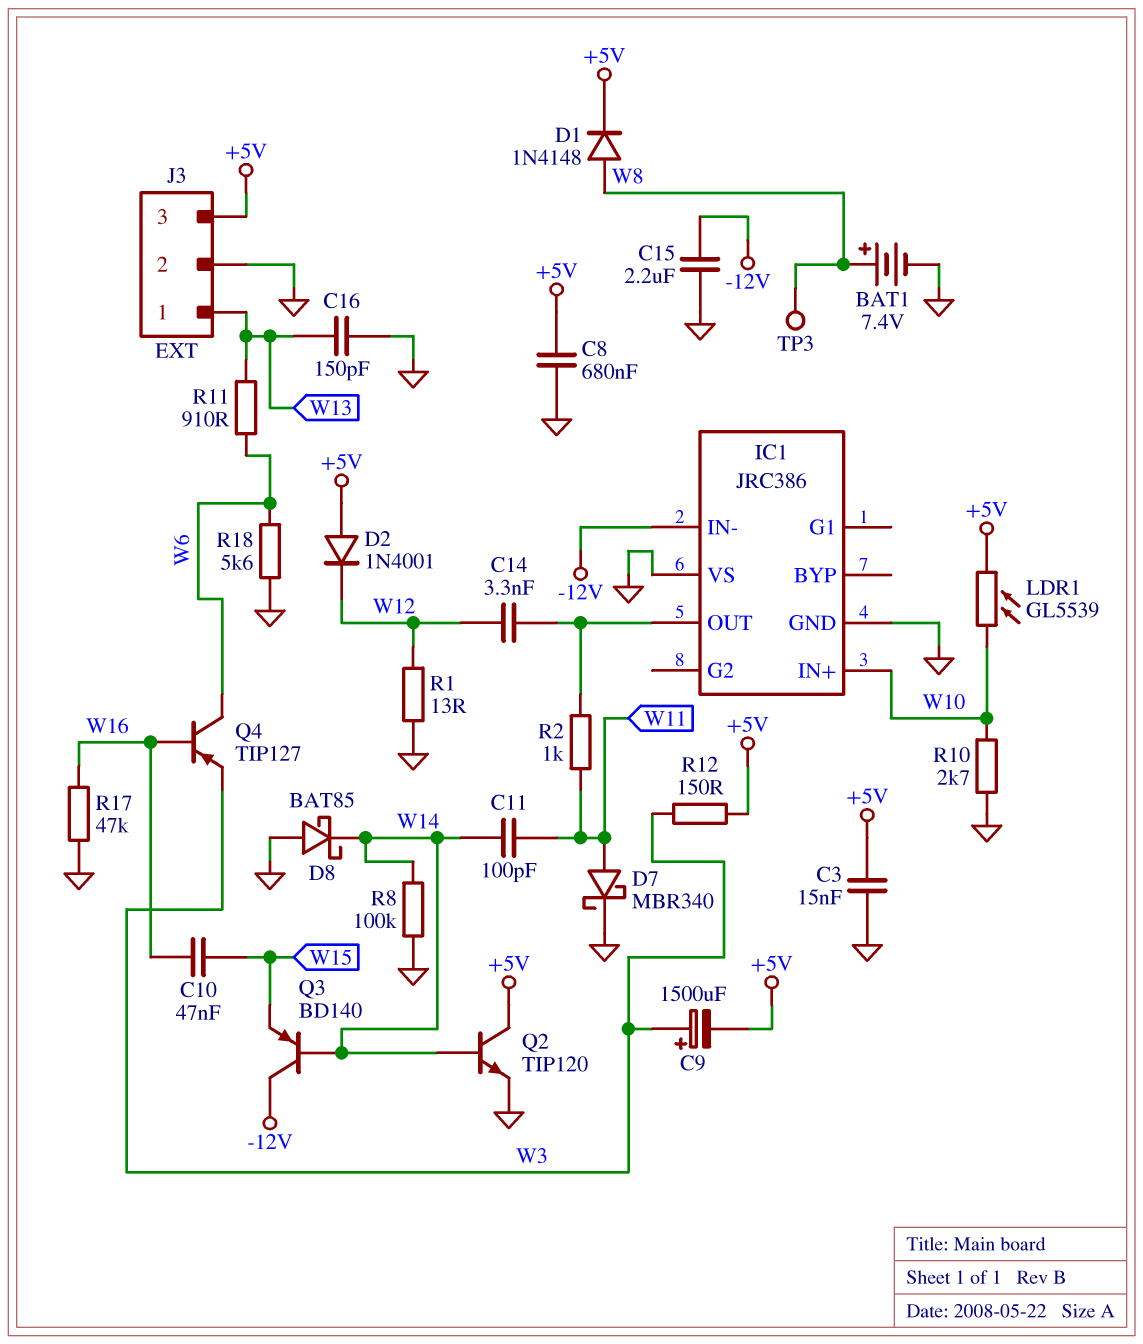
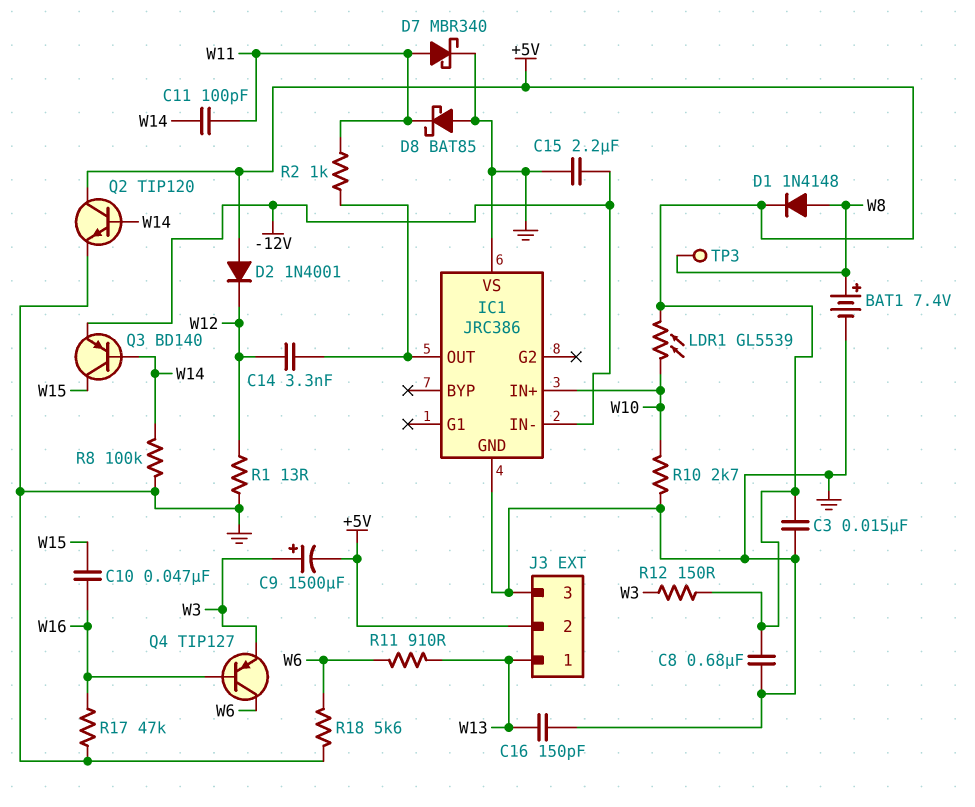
D8: schottky BAT85 (A GND, K W14) -> schottky BAT85 (A GND, K W11)
J3 pin 2: GND -> +5V
J3 pin 3: +5V -> GND
Q3: PNP BD140 (B W14, C -12V, E W15) -> PNP BD140 (B W14, C W15, E -12V)

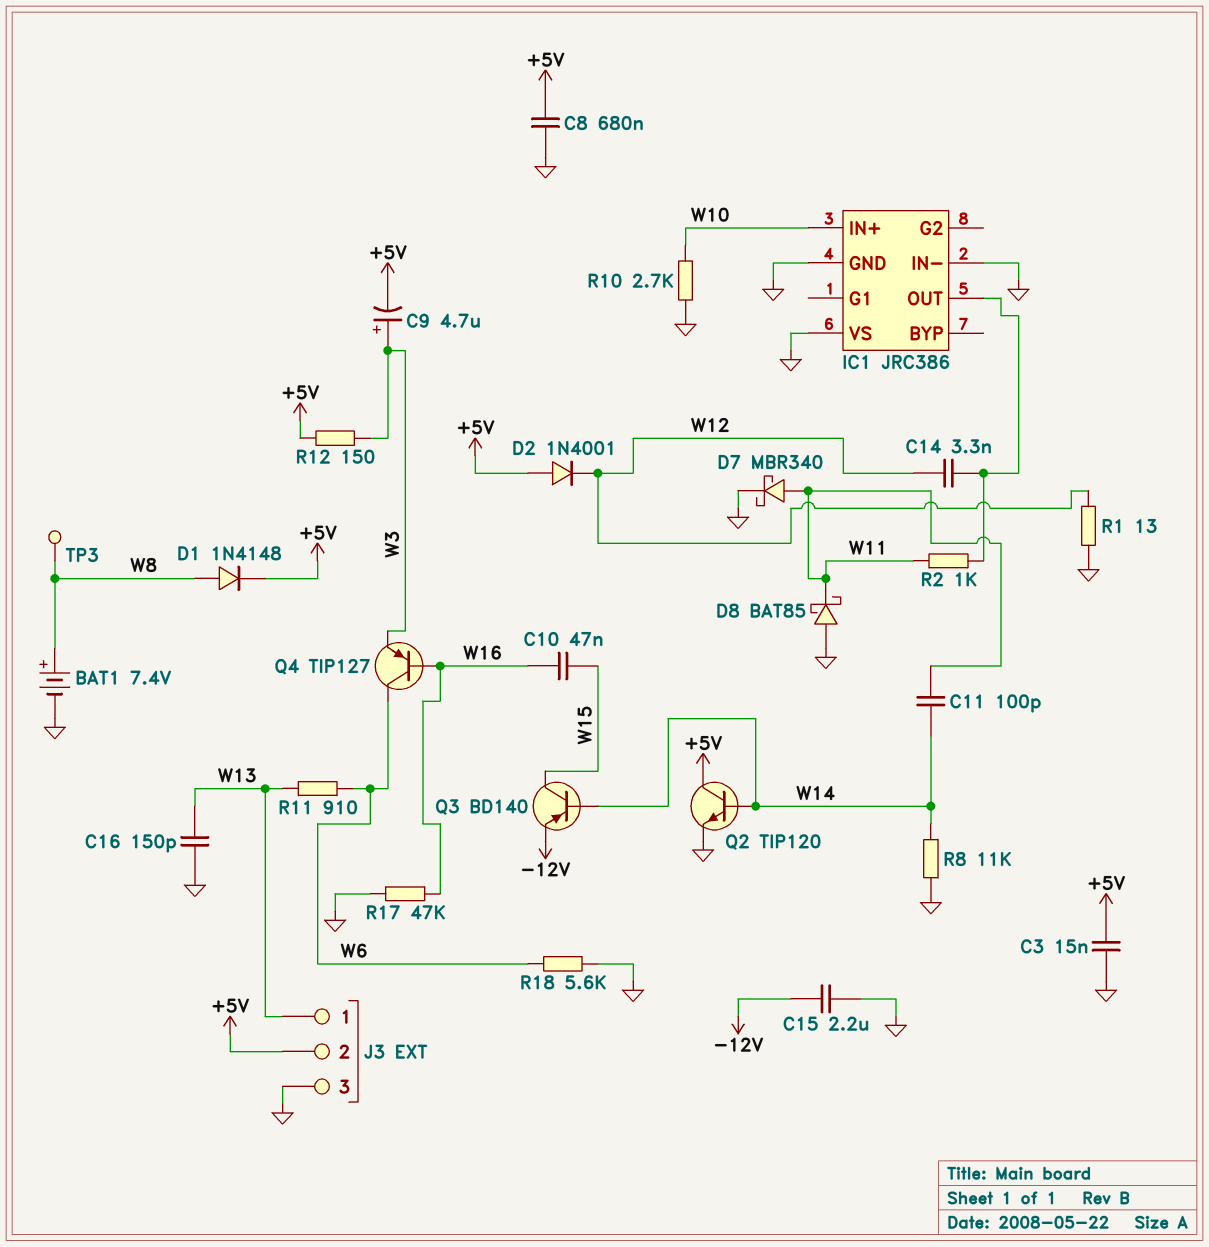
C9: 1500uF (plus W3, minus +5V) -> 4.7uF (plus W3, minus +5V)
IC1 pin IN-: -12V -> GND
LDR1: GL5539 (+5V, W10) -> none
R8: 100k (GND, W14) -> 11k (GND, W14)

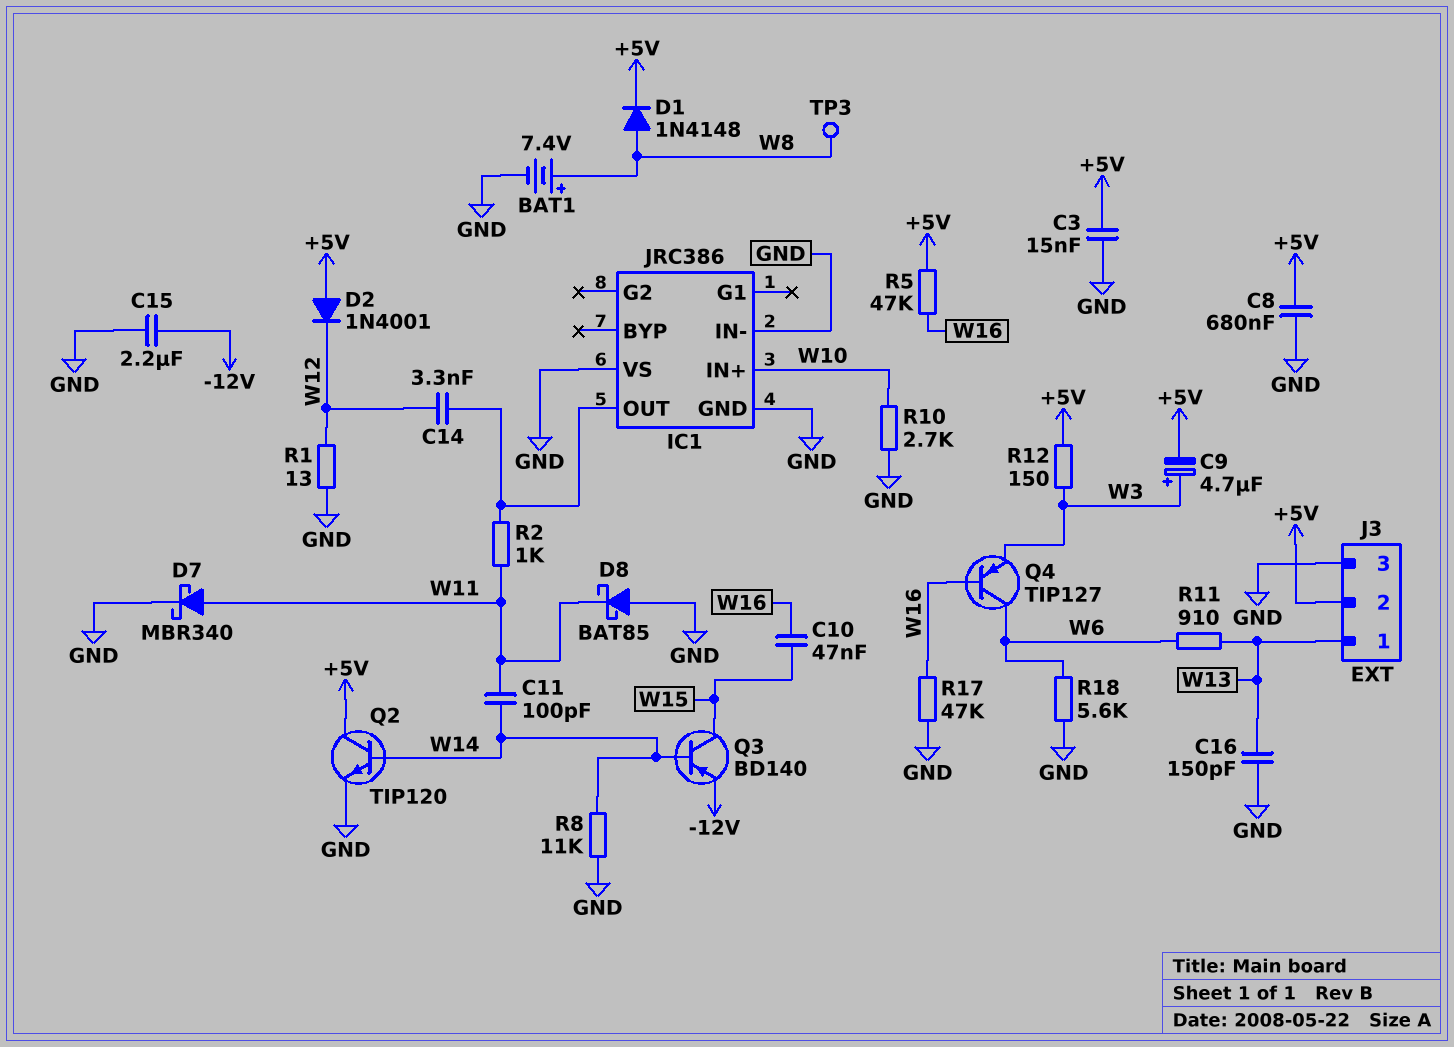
R5: none -> 47k (+5V, W16)

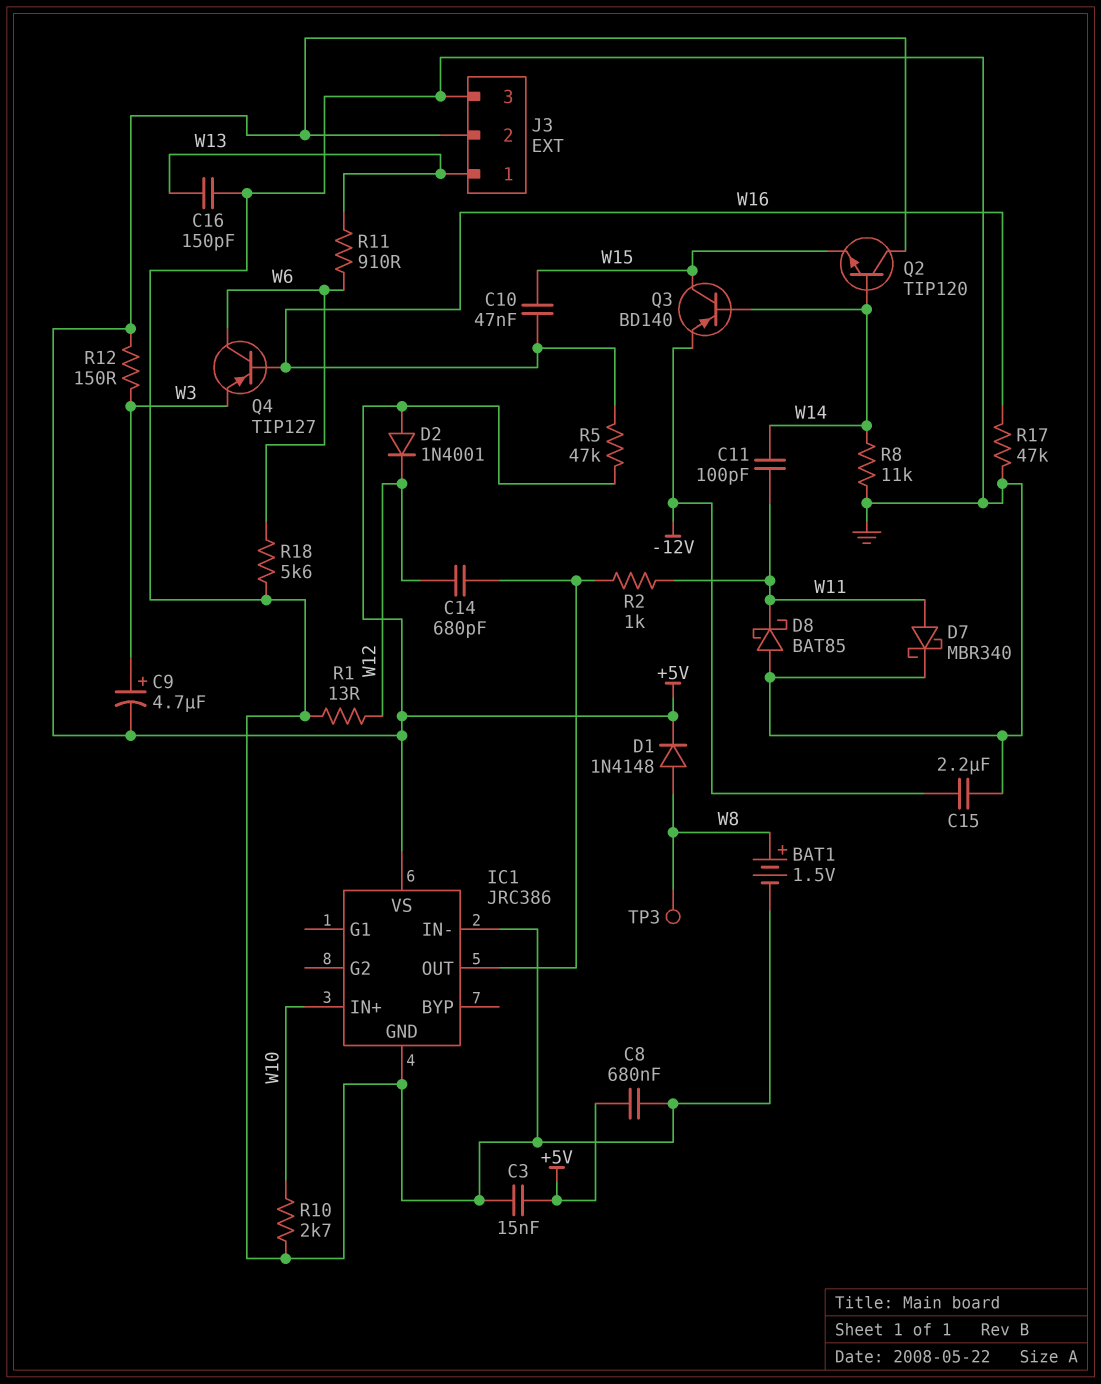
BAT1: 7.4V (plus W8, minus GND) -> 1.5V (plus W8, minus GND)
C14: 3.3nF (IC1/OUT, W12) -> 680pF (IC1/OUT, W12)
IC1 pin VS: GND -> +5V
Q2: NPN TIP120 (B W14, C +5V, E GND) -> NPN TIP120 (B W14, C +5V, E W15)

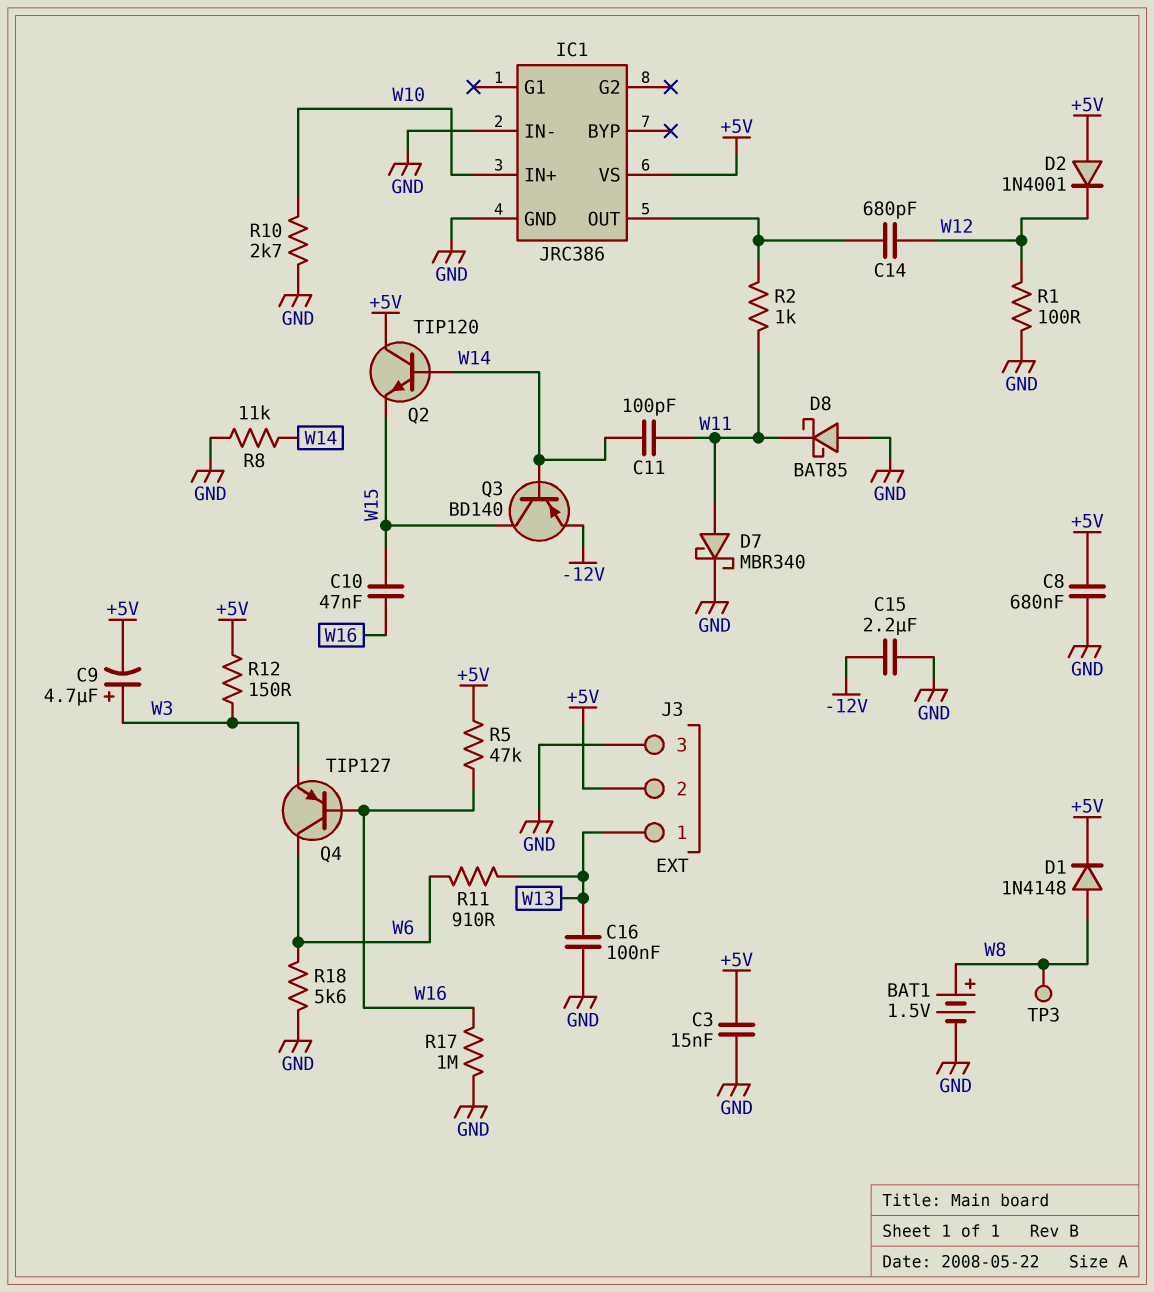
C16: 150pF (GND, W13) -> 100nF (GND, W13)
R1: 13 (GND, W12) -> 100 (GND, W12)
R17: 47k (GND, W16) -> 1M (GND, W16)

